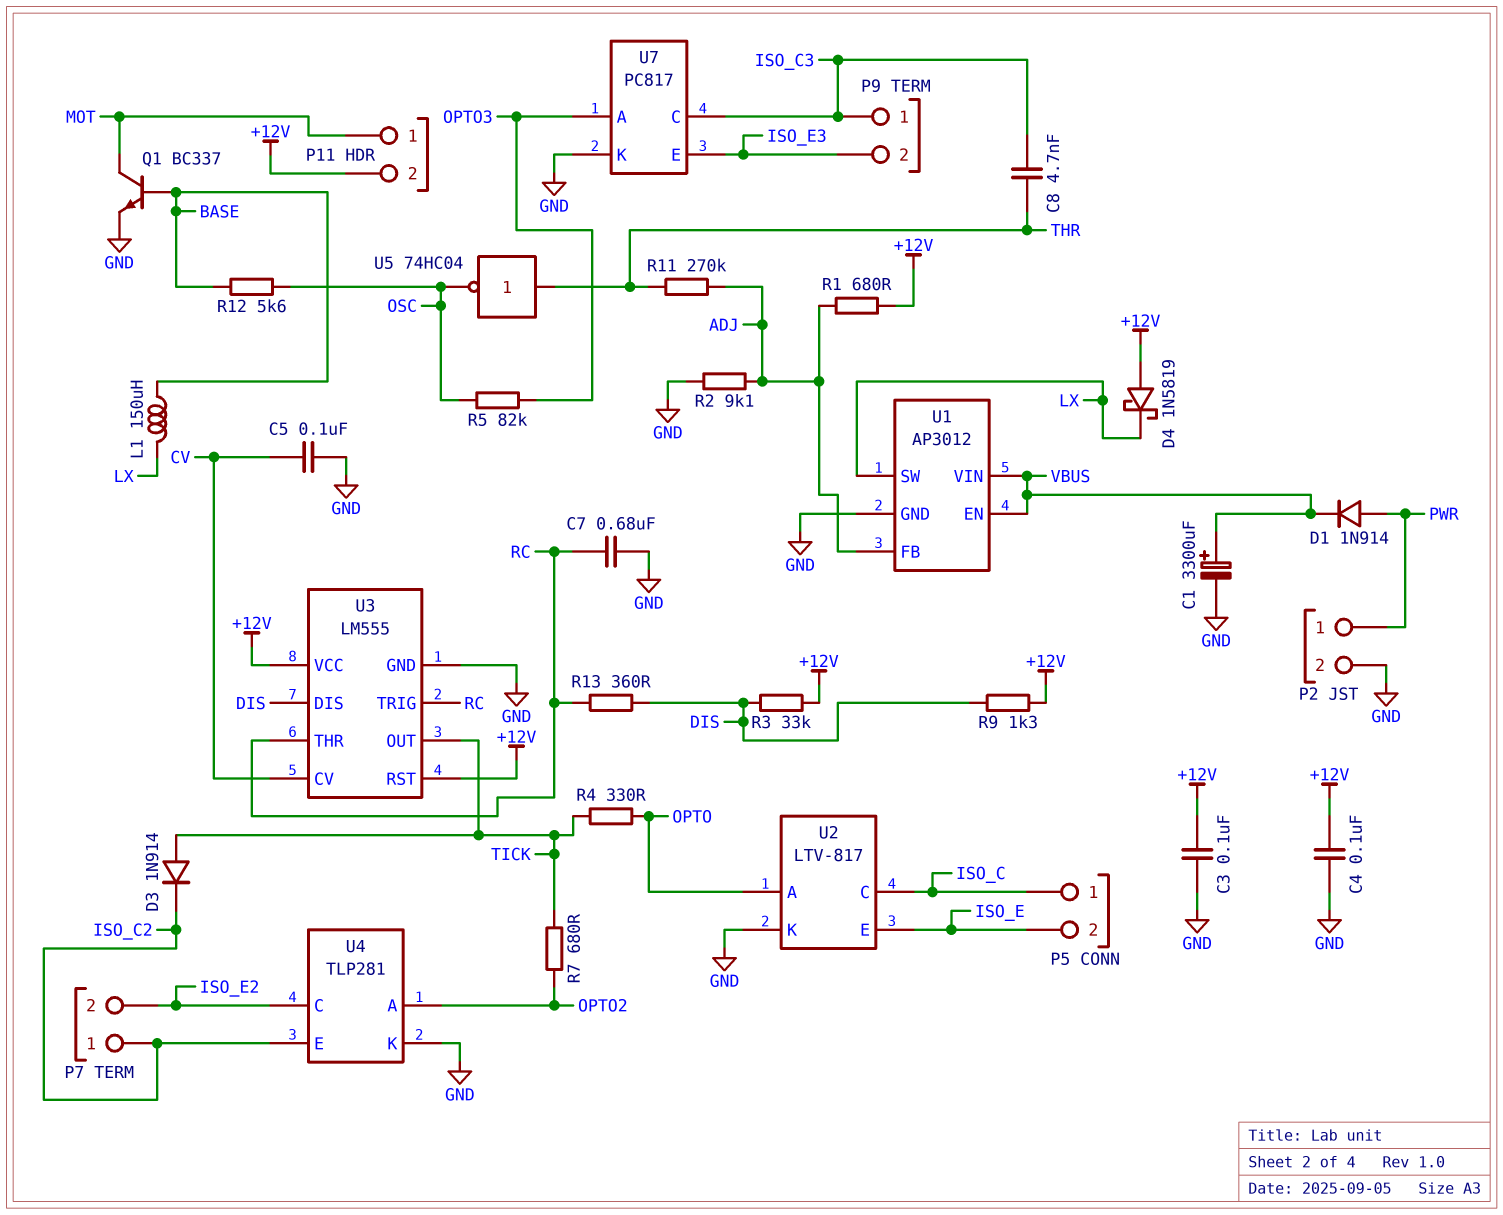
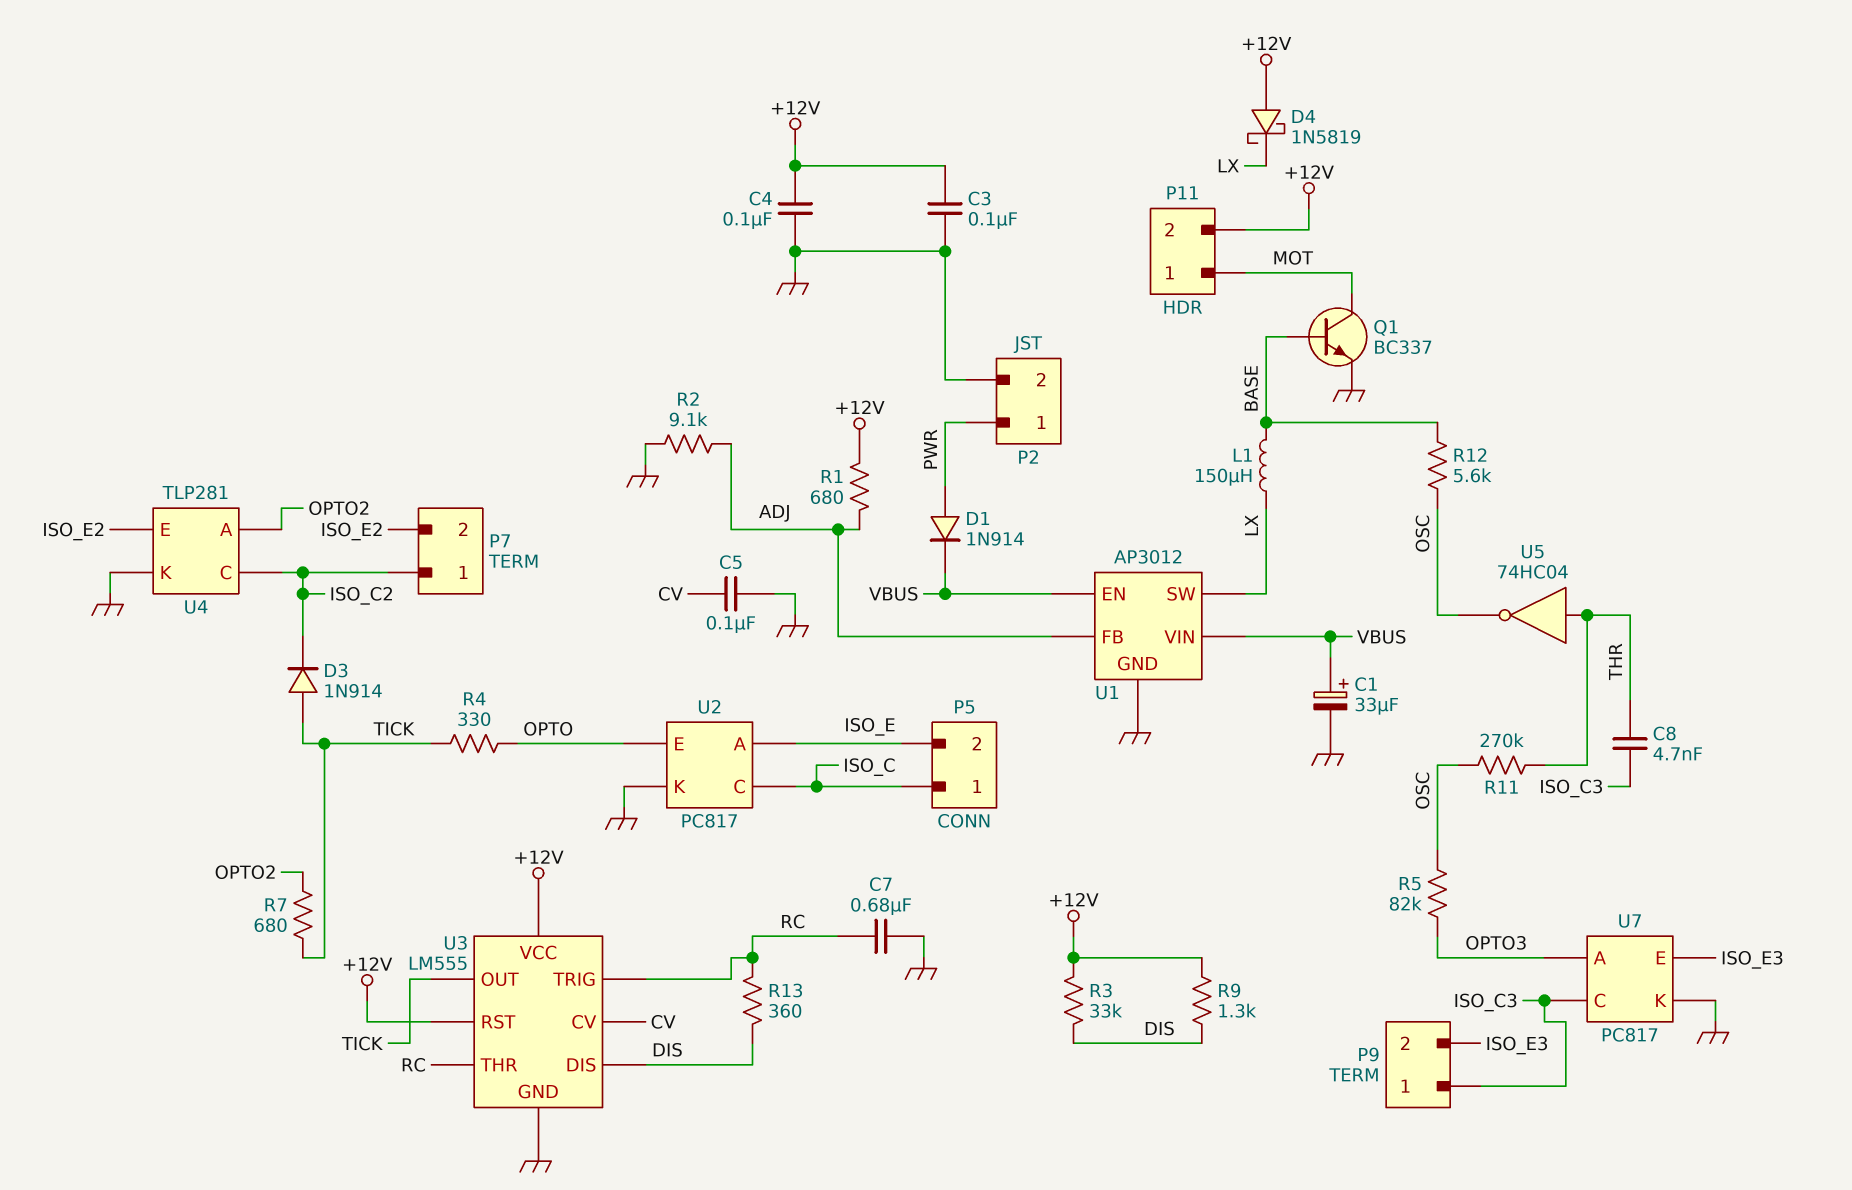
C1: 3300uF (plus VBUS, minus GND) -> 33uF (plus VBUS, minus GND)
R11: 270k (ADJ, THR) -> 270k (OSC, THR)
U2: LTV-817 -> PC817
U2 pin A: OPTO -> ISO_E
U2 pin E: ISO_E -> OPTO
U4 pin C: ISO_E2 -> ISO_C2
U4 pin E: ISO_C2 -> ISO_E2

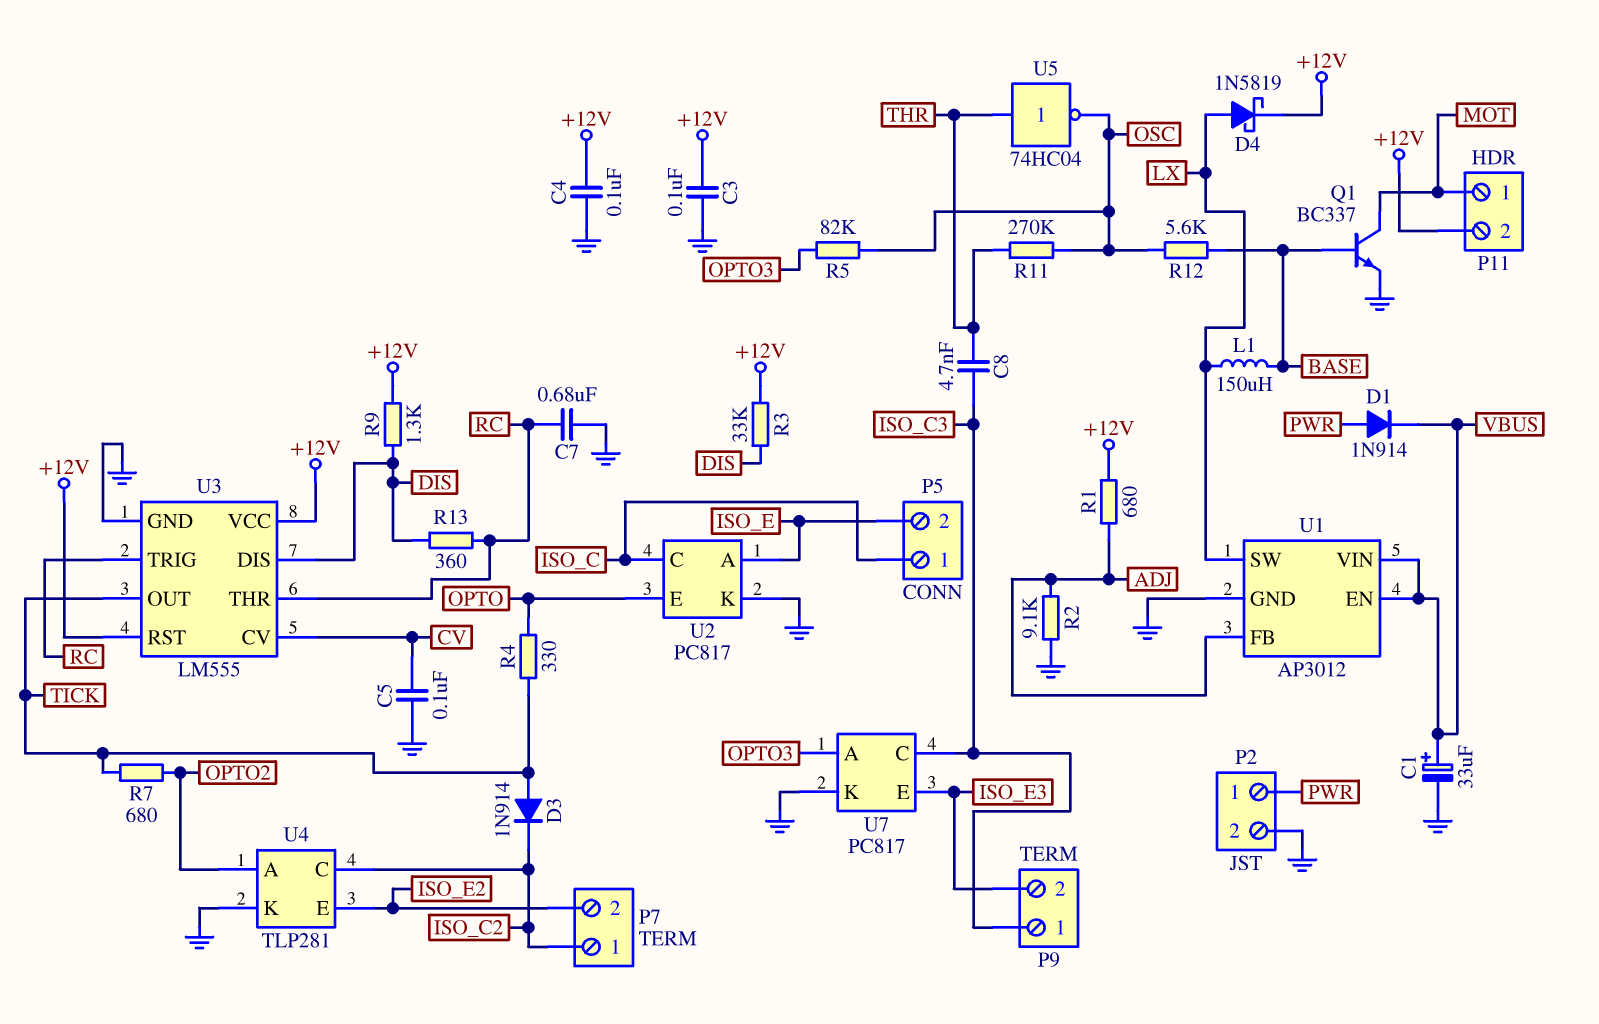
D4: schottky 1N5819 (A +12V, K LX) -> schottky 1N5819 (A LX, K +12V)

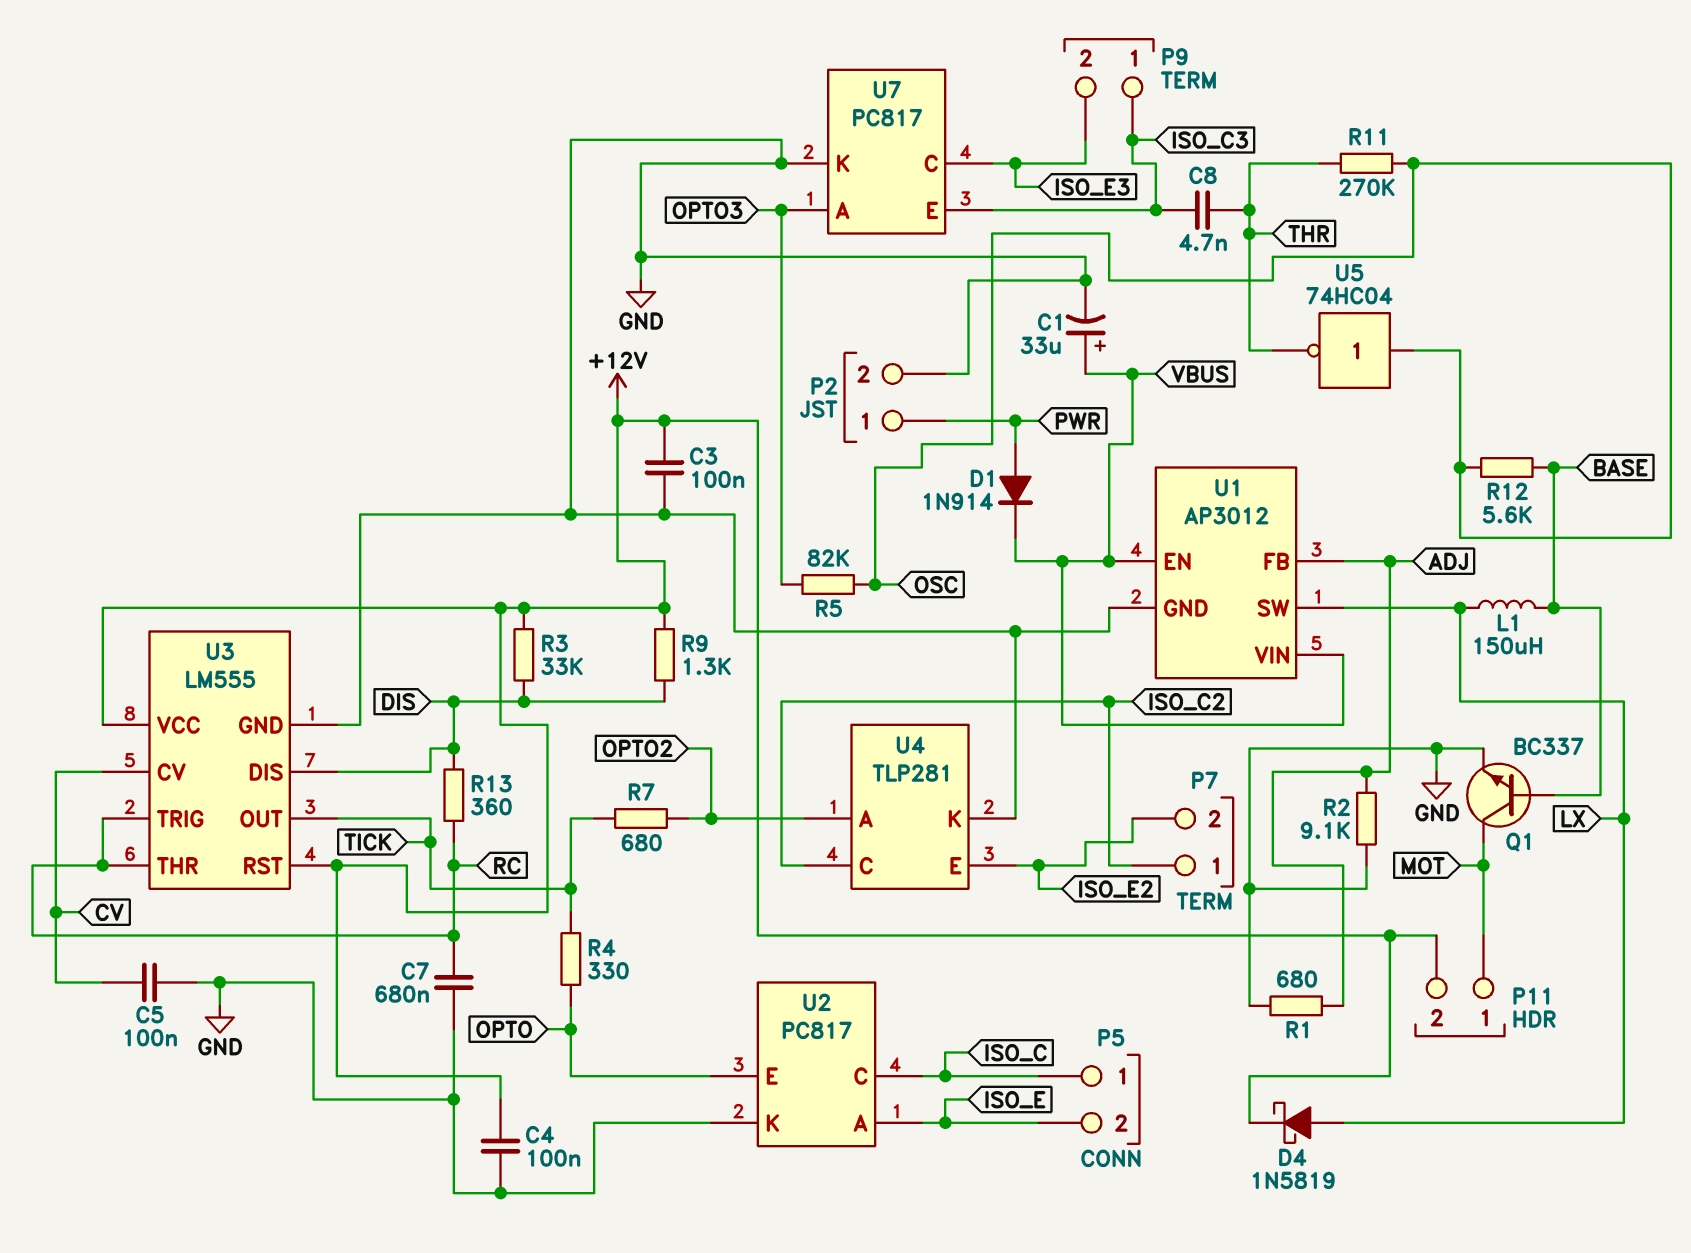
D3: diode 1N914 (A TICK, K ISO_C2) -> none
R1: 680 (+12V, ADJ) -> 680 (ADJ, GND)
U5: NOT 74HC04 (in THR, out OSC) -> NOT 74HC04 (in OSC, out THR)
U7 pin C: ISO_C3 -> ISO_E3
U7 pin E: ISO_E3 -> ISO_C3

